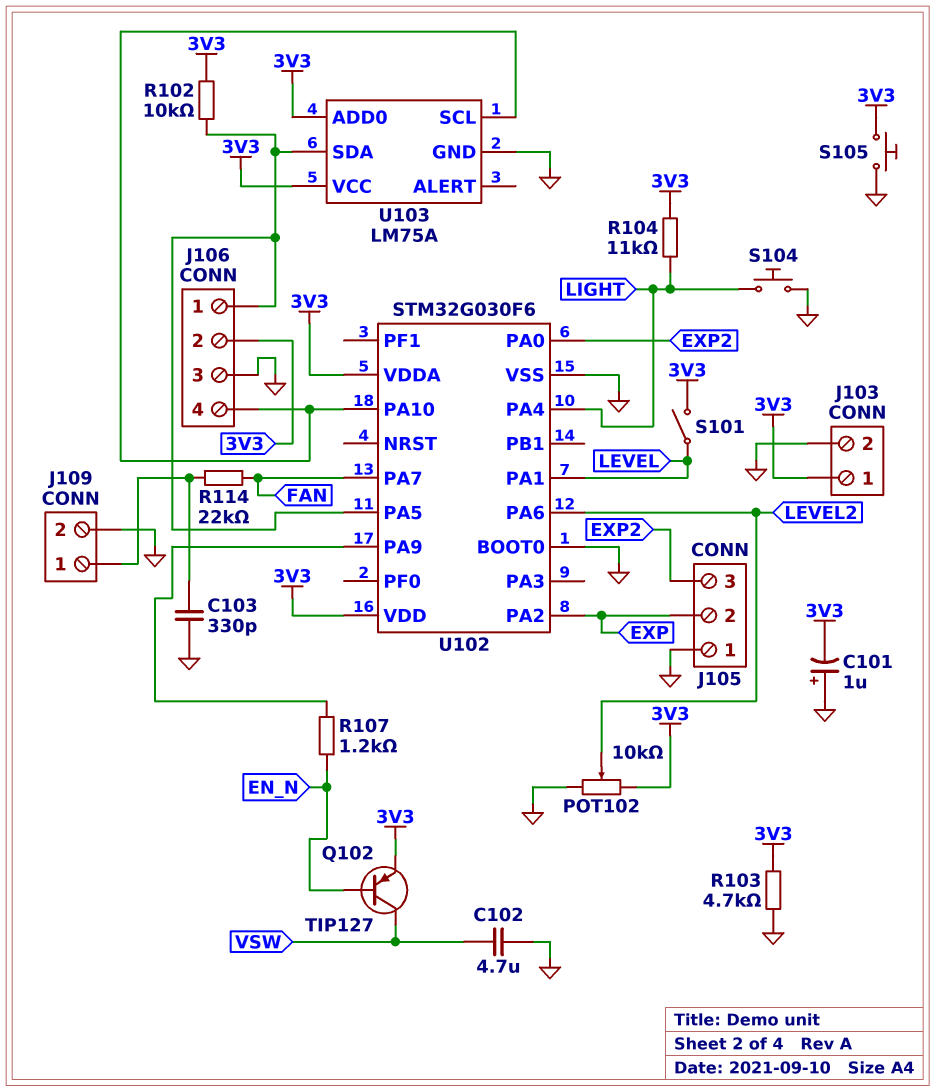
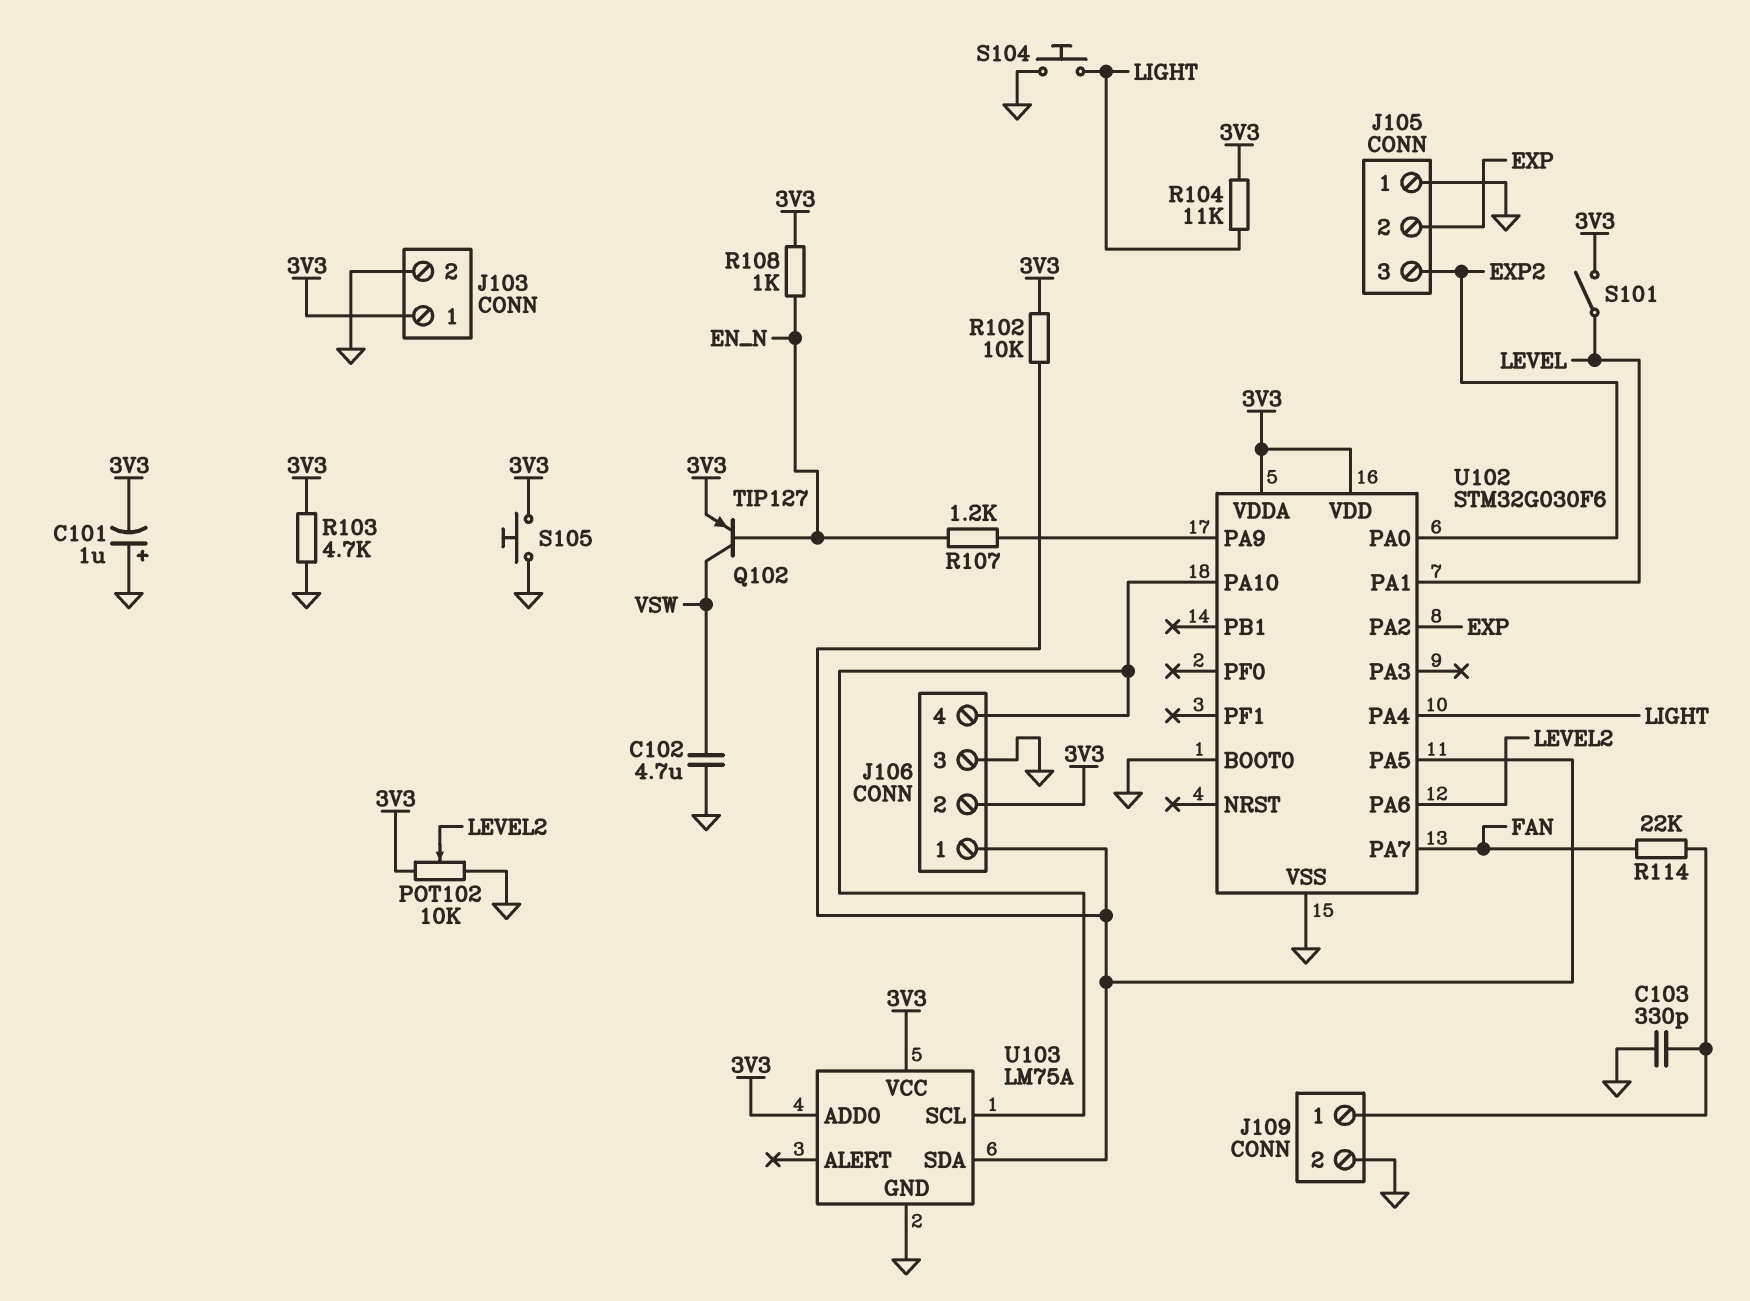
R108: none -> 1k (3V3, EN_N)

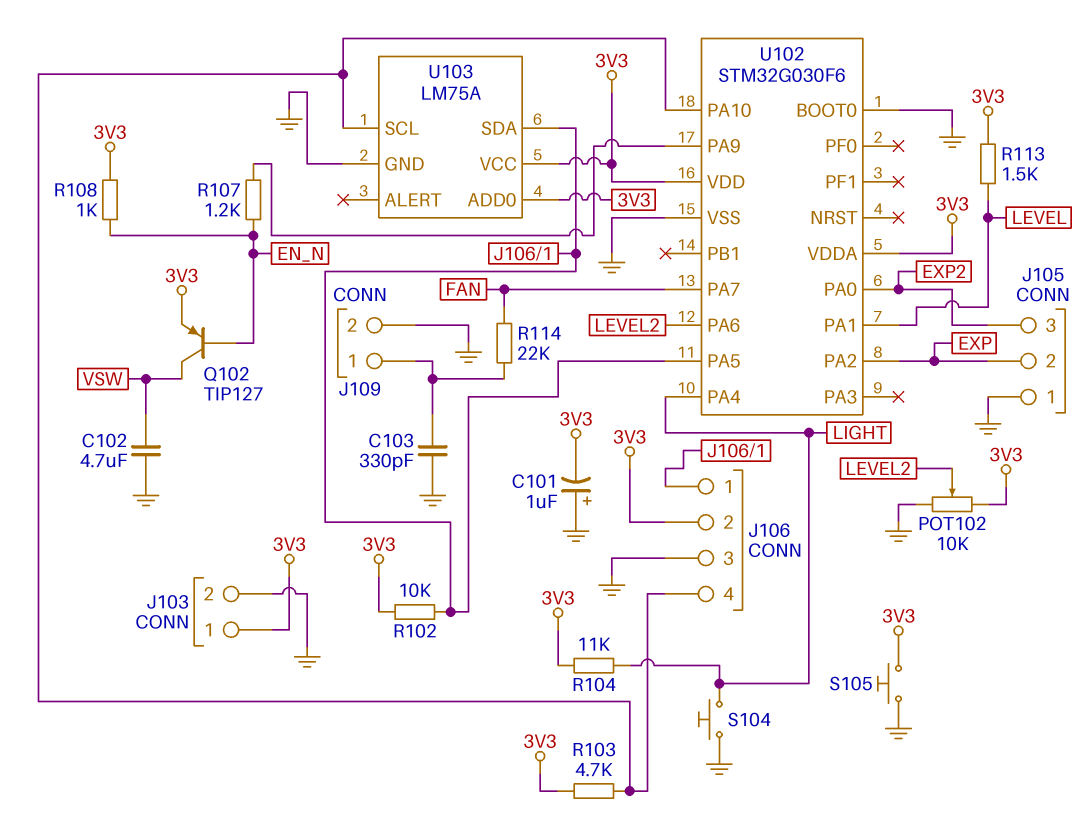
R103: 4.7k (3V3, GND) -> 4.7k (3V3, J106/4)
R113: none -> 1.5k (3V3, LEVEL)
S101: switch (3V3, LEVEL) -> none

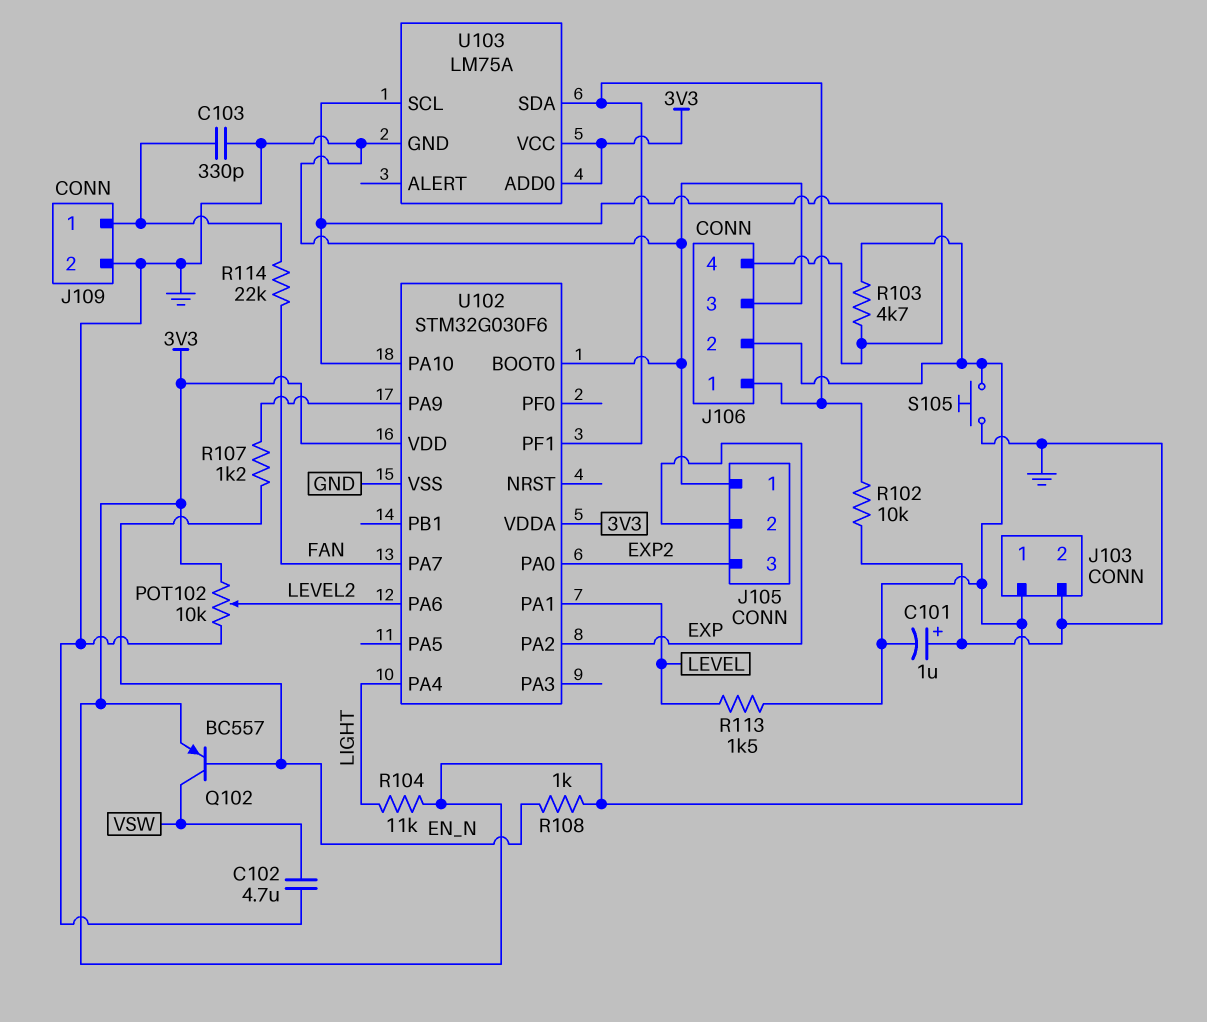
Q102: PNP TIP127 (B EN_N, C VSW, E 3V3) -> PNP BC557 (B EN_N, C VSW, E 3V3)
R102: 10k (3V3, J106/1) -> 10k (GND, J106/1)
S104: button (GND, LIGHT) -> none
U102 pin PA5: J106/1 -> none
U102 pin PF1: none -> J106/1

